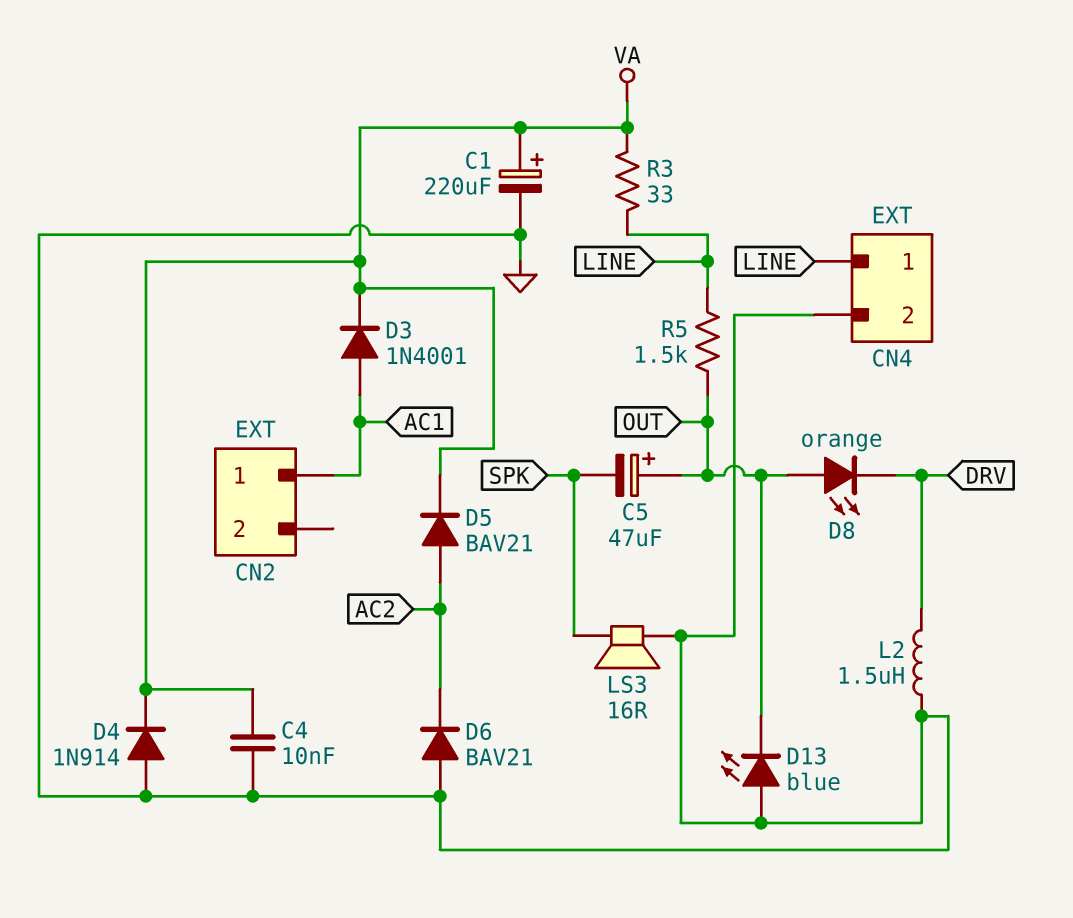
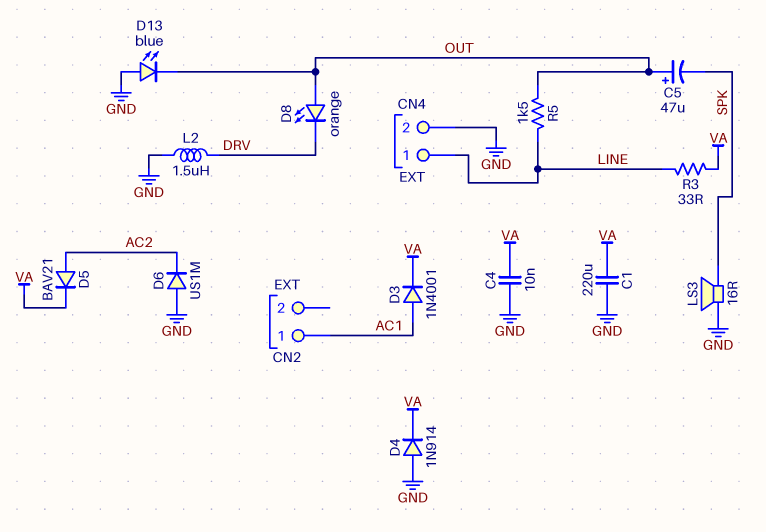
C1: 220uF (plus VA, minus GND) -> 220uF (GND, VA)
D6: diode BAV21 (A GND, K AC2) -> diode US1M (A GND, K AC2)

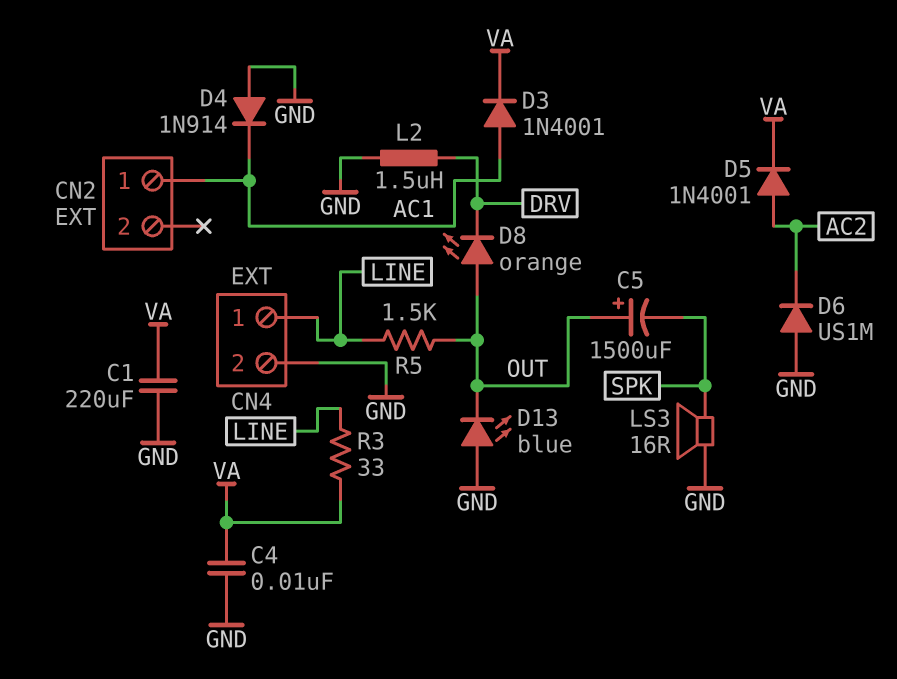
C5: 47uF (plus OUT, minus SPK) -> 1500uF (plus OUT, minus SPK)
D4: diode 1N914 (A GND, K VA) -> diode 1N914 (A GND, K AC1)
D5: diode BAV21 (A AC2, K VA) -> diode 1N4001 (A AC2, K VA)

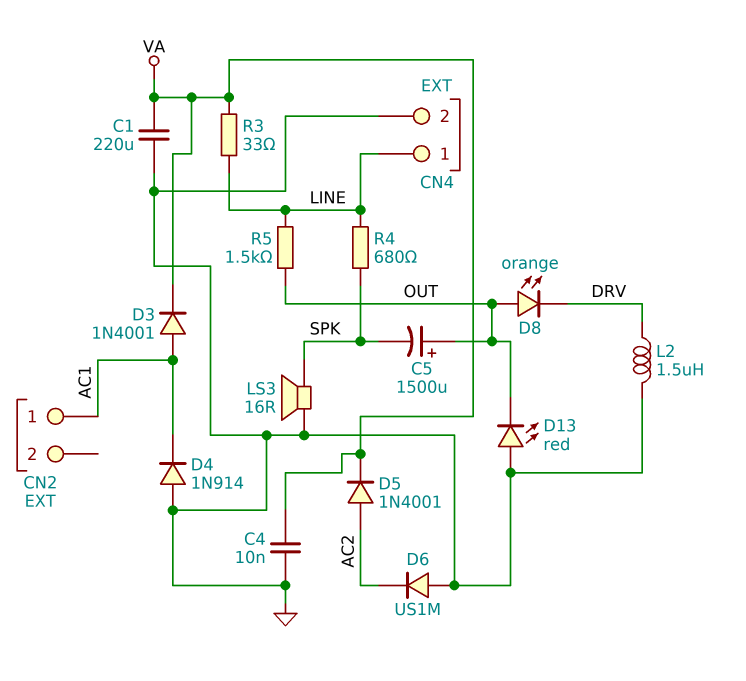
D13: LED blue (A GND, K OUT) -> LED red (A GND, K OUT)
R4: none -> 680 (LINE, SPK)

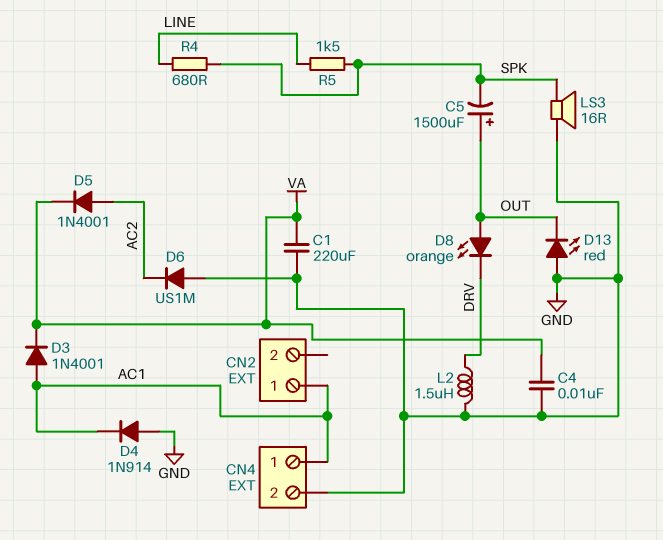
CN4 pin 1: LINE -> AC1
R3: 33 (LINE, VA) -> none
R5: 1.5k (LINE, OUT) -> 1.5k (LINE, SPK)

